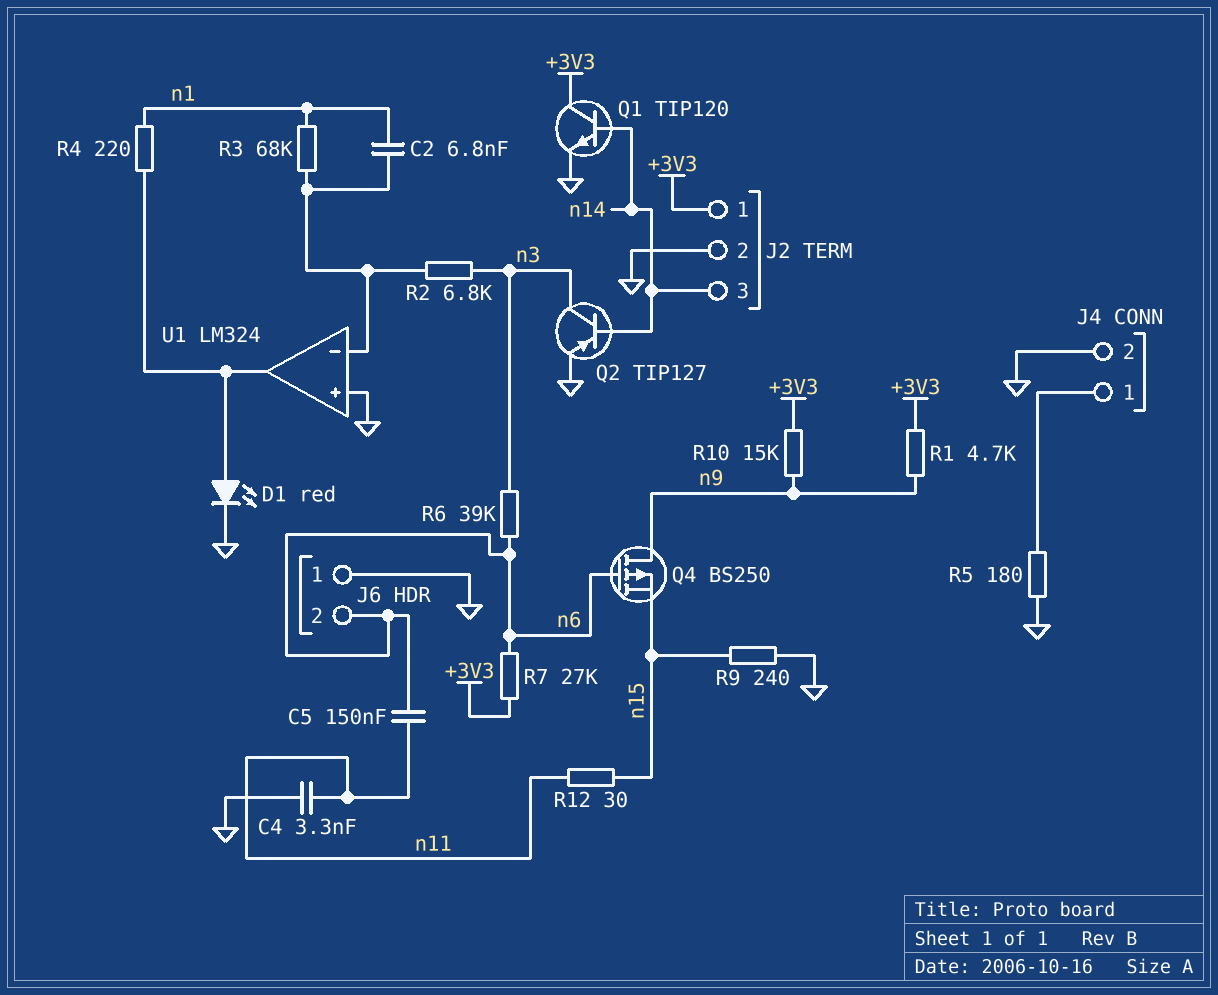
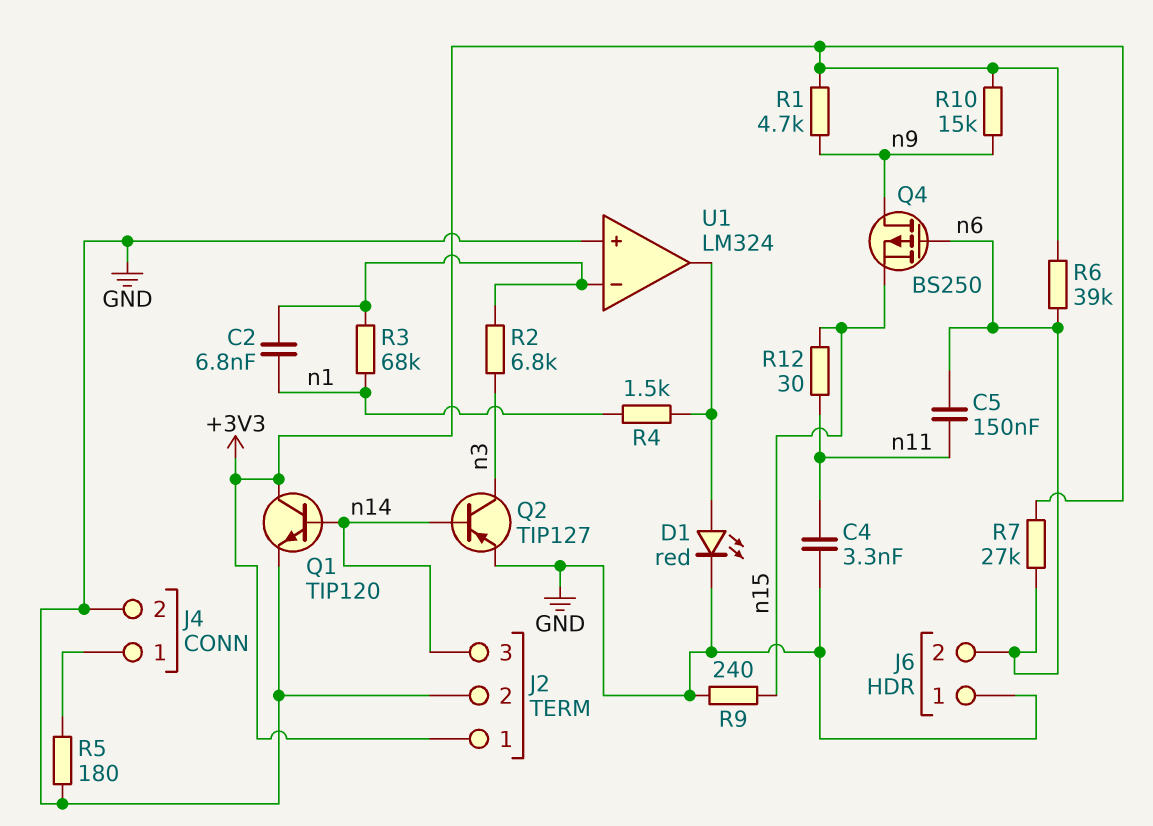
R4: 220 (U1/out, n1) -> 1.5k (U1/out, n1)
R6: 39k (n3, n6) -> 39k (+3V3, n6)

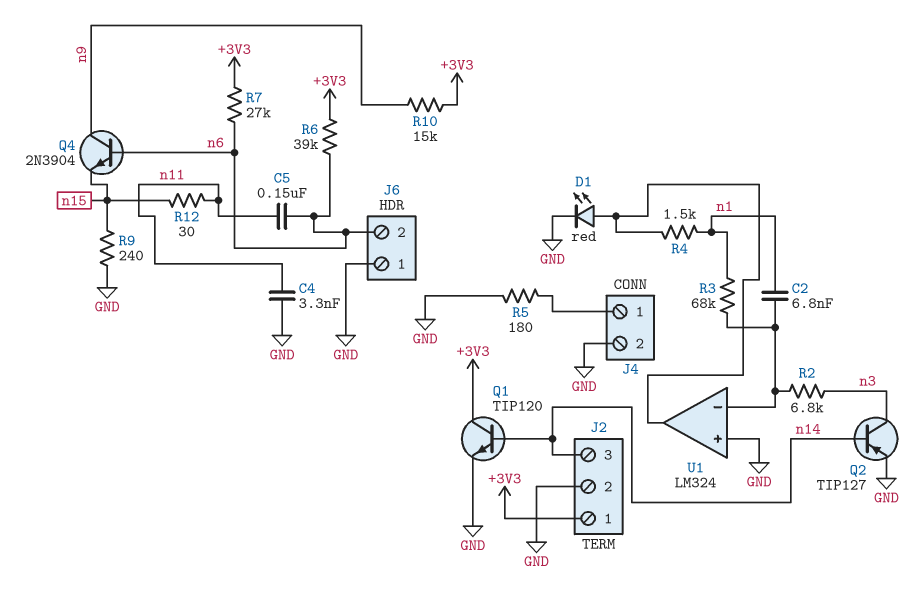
Q4: PMOS BS250 (G n6, D n9, S n15) -> NPN 2N3904 (B n6, C n9, E n15)
R1: 4.7k (+3V3, n9) -> none

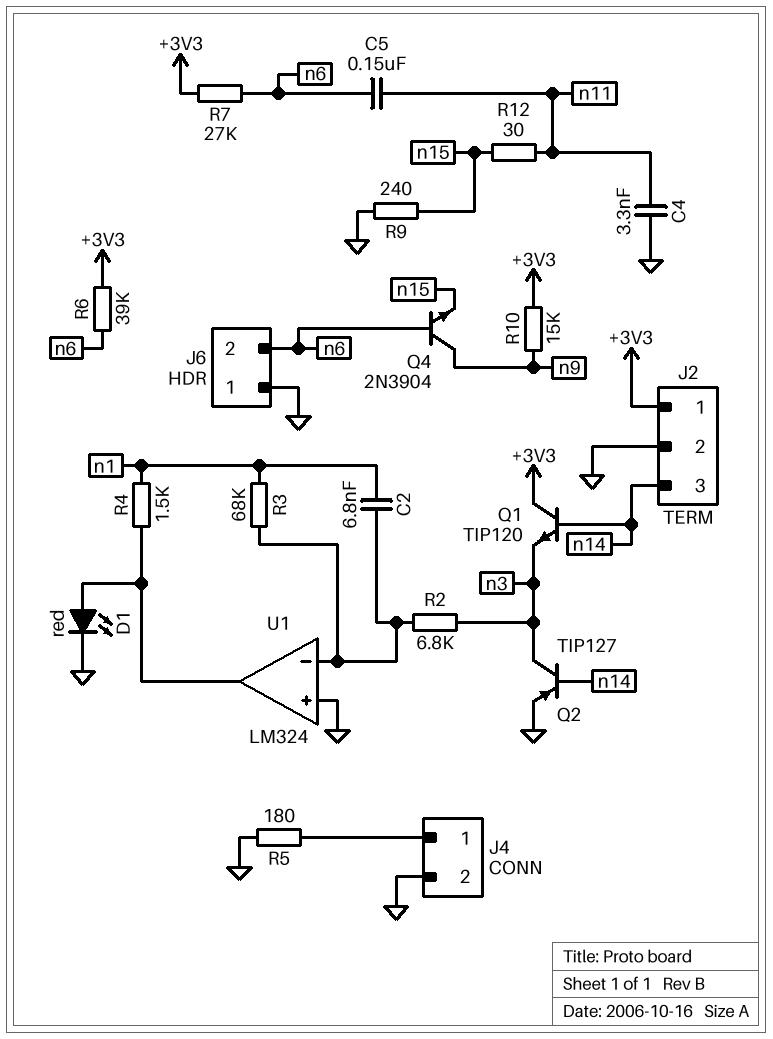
Q1: NPN TIP120 (B n14, C +3V3, E GND) -> NPN TIP120 (B n14, C +3V3, E n3)

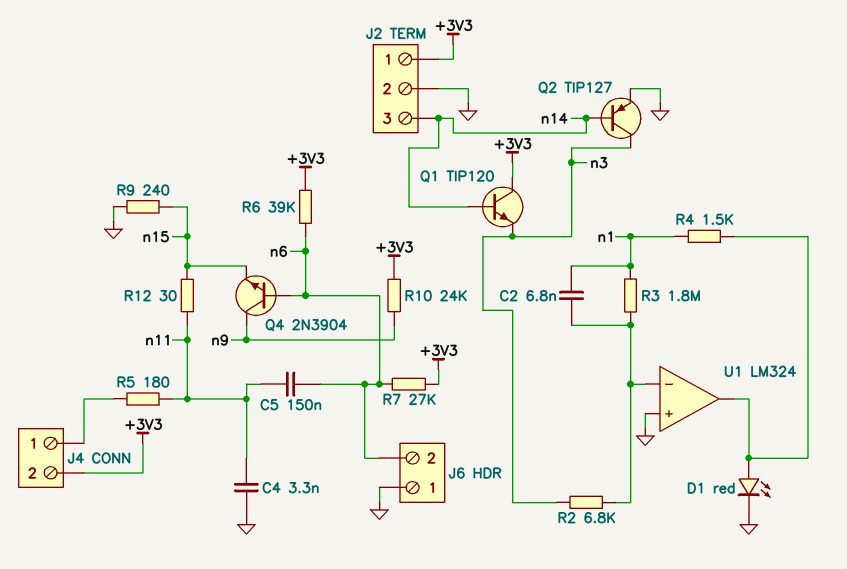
J4 pin 2: GND -> +3V3
R3: 68k (U1/in-, n1) -> 1.8M (U1/in-, n1)
R5: 180 (GND, J4/1) -> 180 (J4/1, n11)
R10: 15k (+3V3, n9) -> 24k (+3V3, n9)

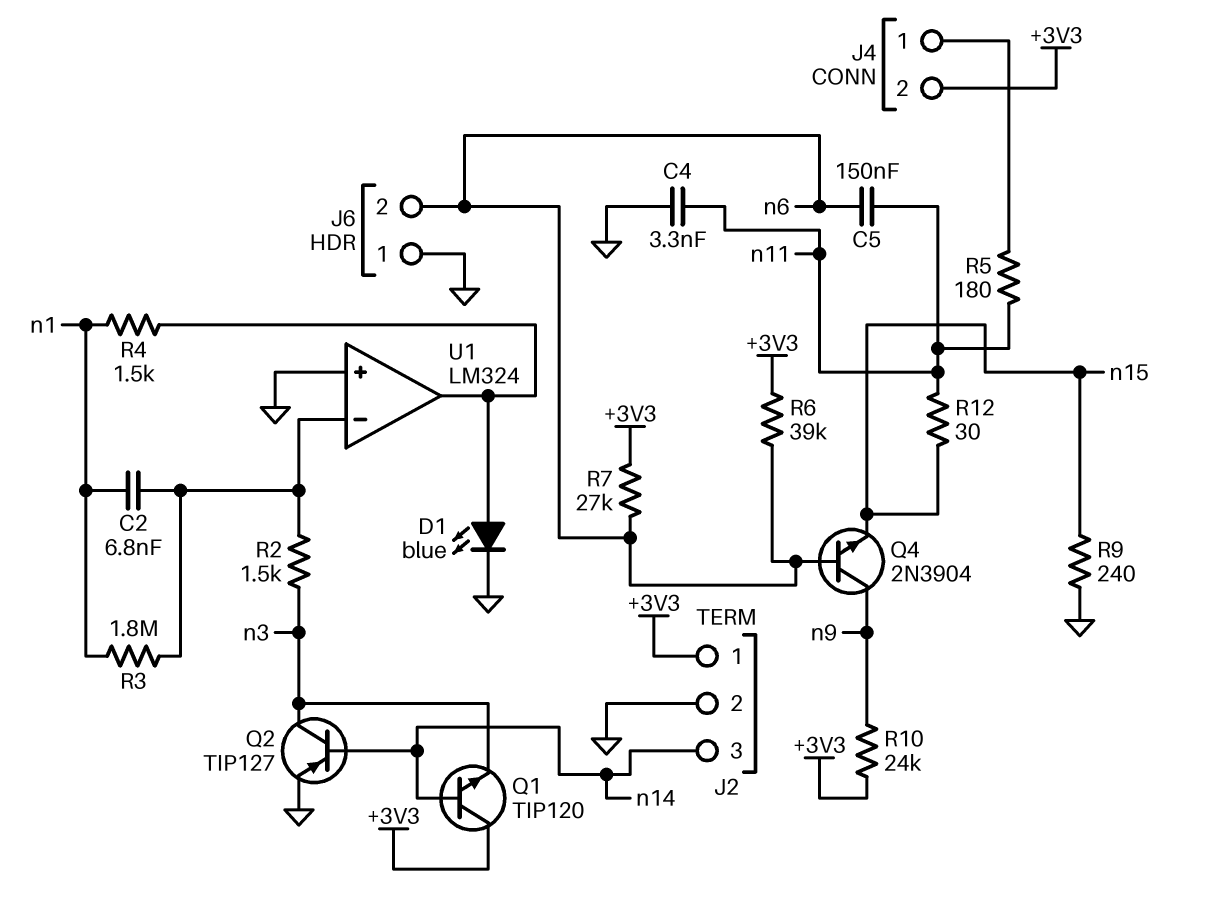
D1: LED red (A U1/out, K GND) -> LED blue (A U1/out, K GND)
R2: 6.8k (U1/in-, n3) -> 1.5k (U1/in-, n3)

